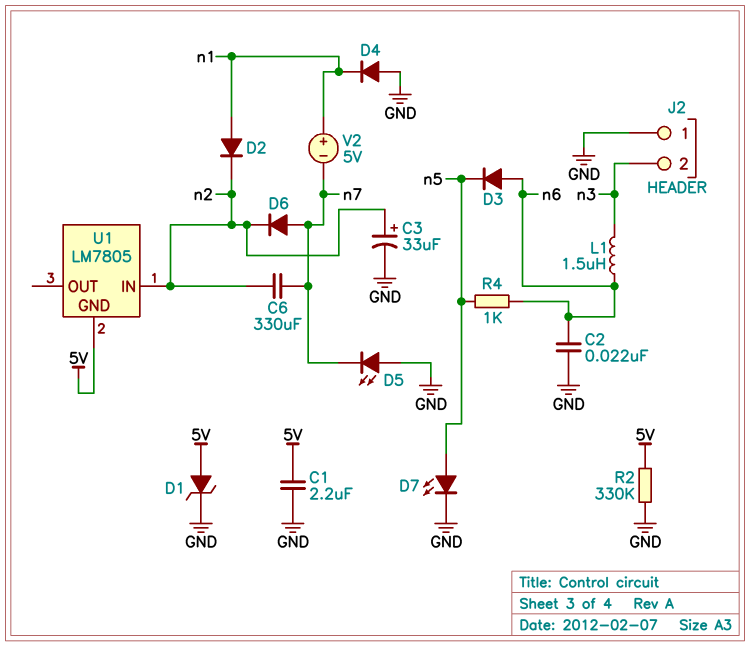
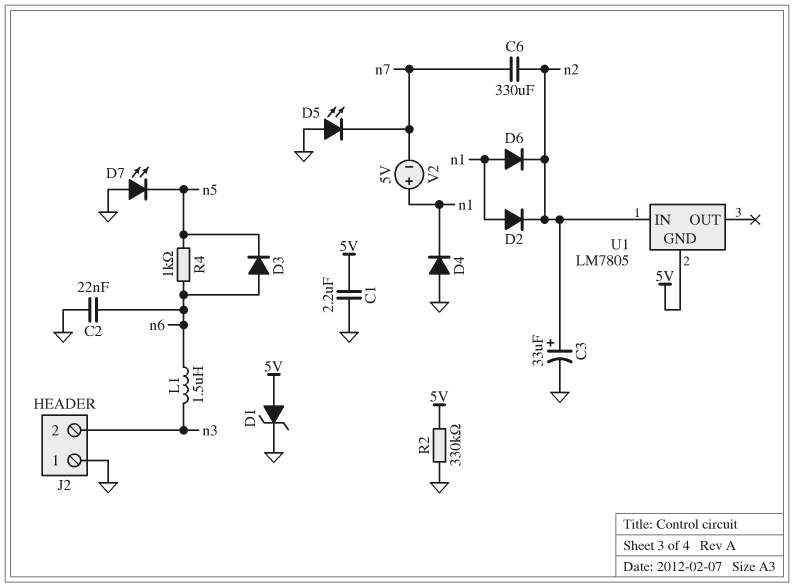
D6: diode (A n7, K n2) -> diode (A n1, K n2)
D7: LED (A n5, K GND) -> LED (A GND, K n5)

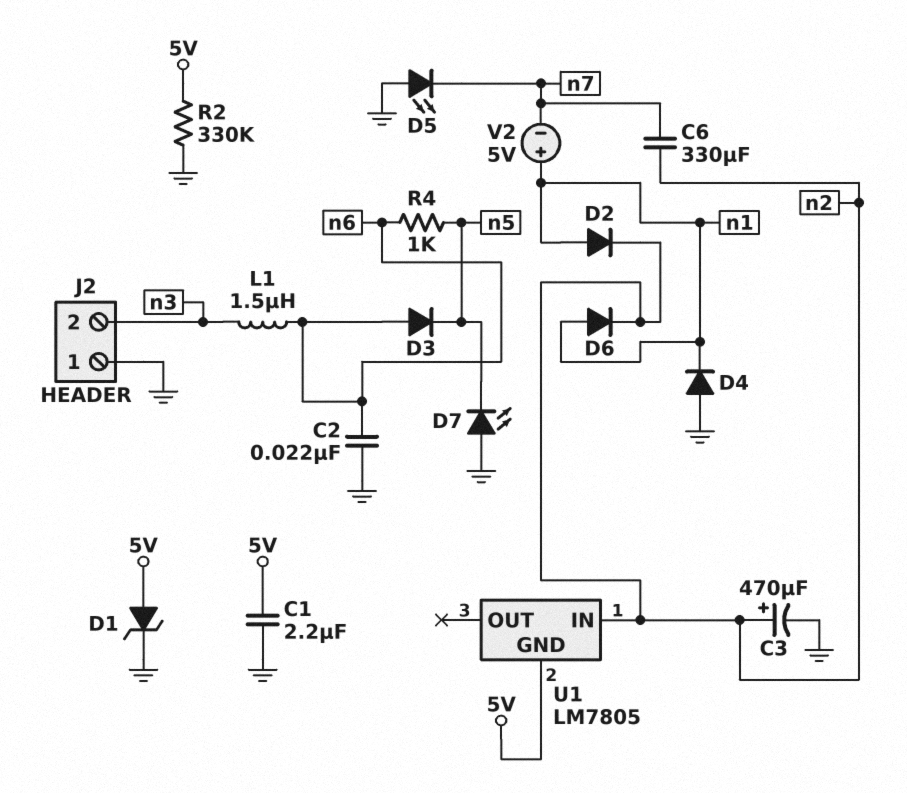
C3: 33uF (plus n2, minus GND) -> 470uF (plus n2, minus GND)

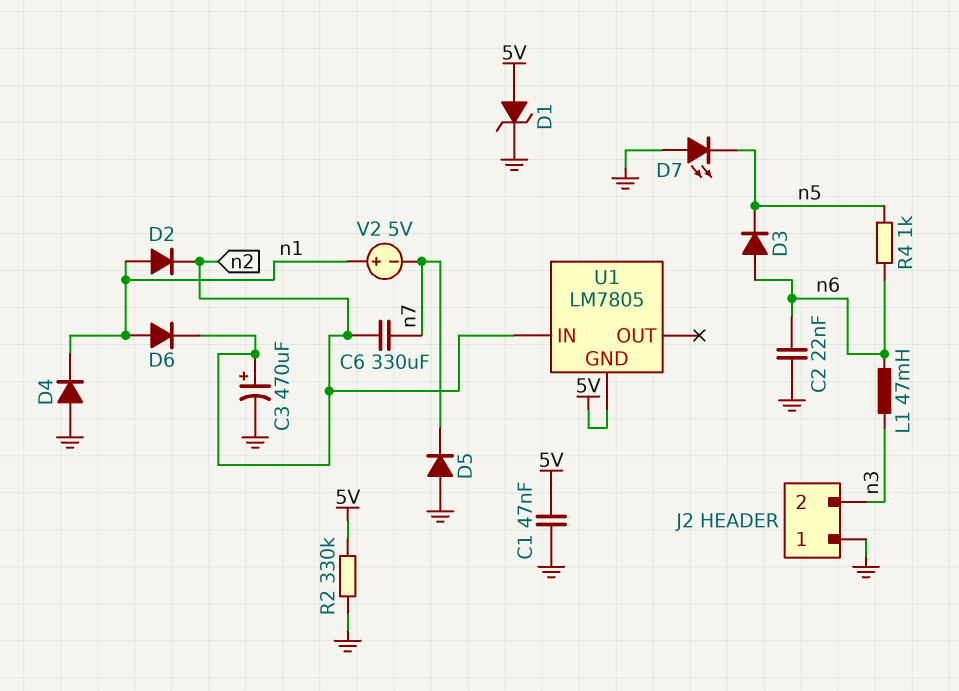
C1: 2.2uF (5V, GND) -> 47nF (5V, GND)
D5: LED (A GND, K n7) -> diode (A GND, K n7)
L1: 1.5uH (n3, n6) -> 47mH (n3, n6)

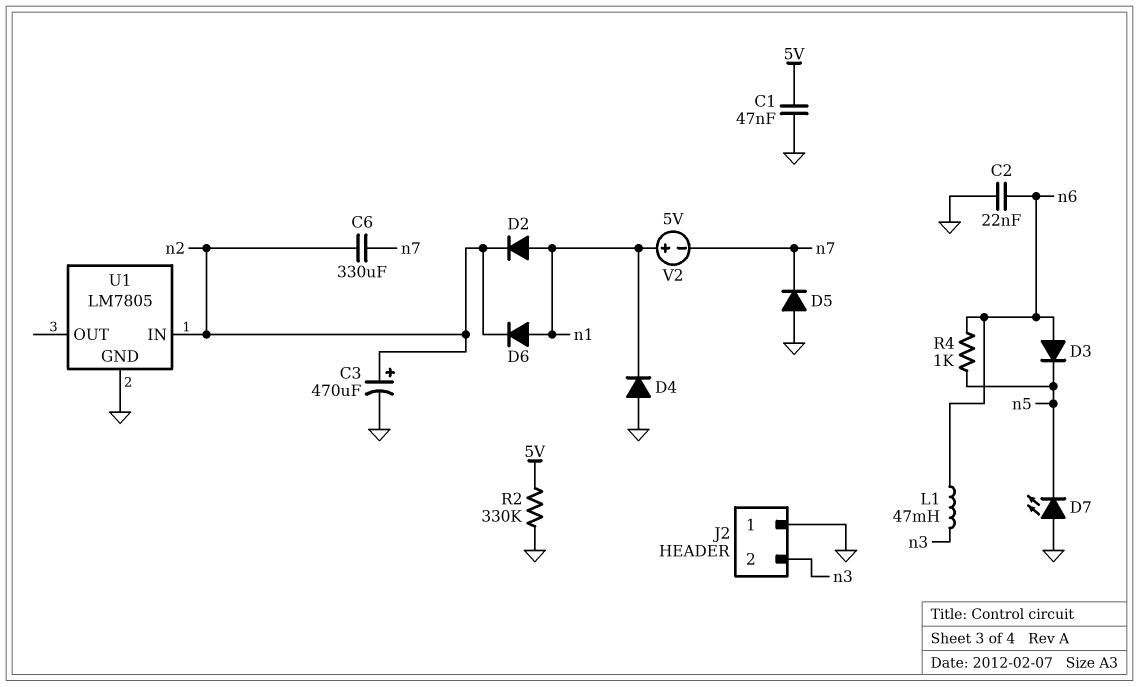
D1: zener (A 5V, K GND) -> none
U1 pin GND: 5V -> GND

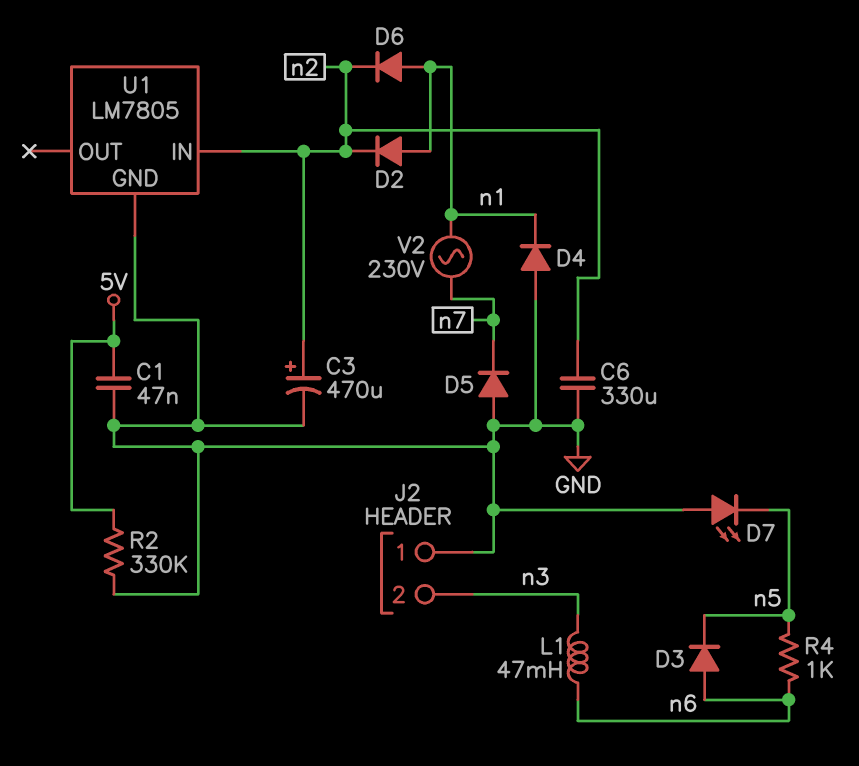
C2: 22nF (GND, n6) -> none
C6: 330uF (n2, n7) -> 330uF (GND, n2)
V2: 5V (plus n1, minus n7) -> AC 230V (n1, n7)

